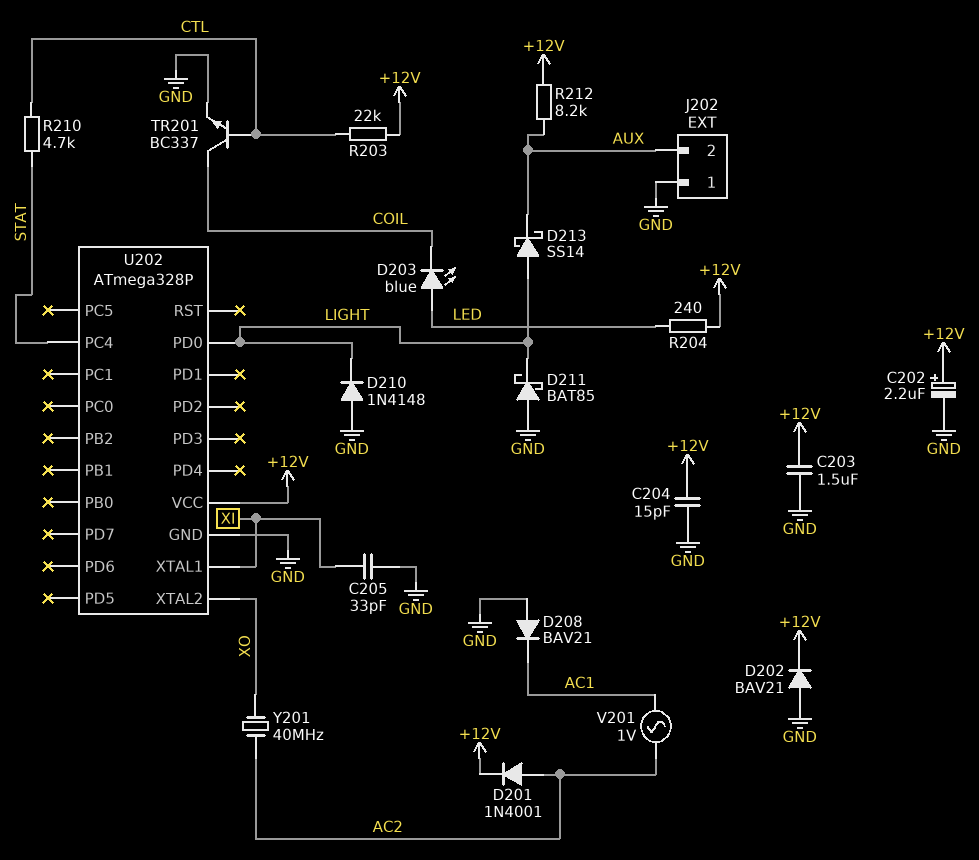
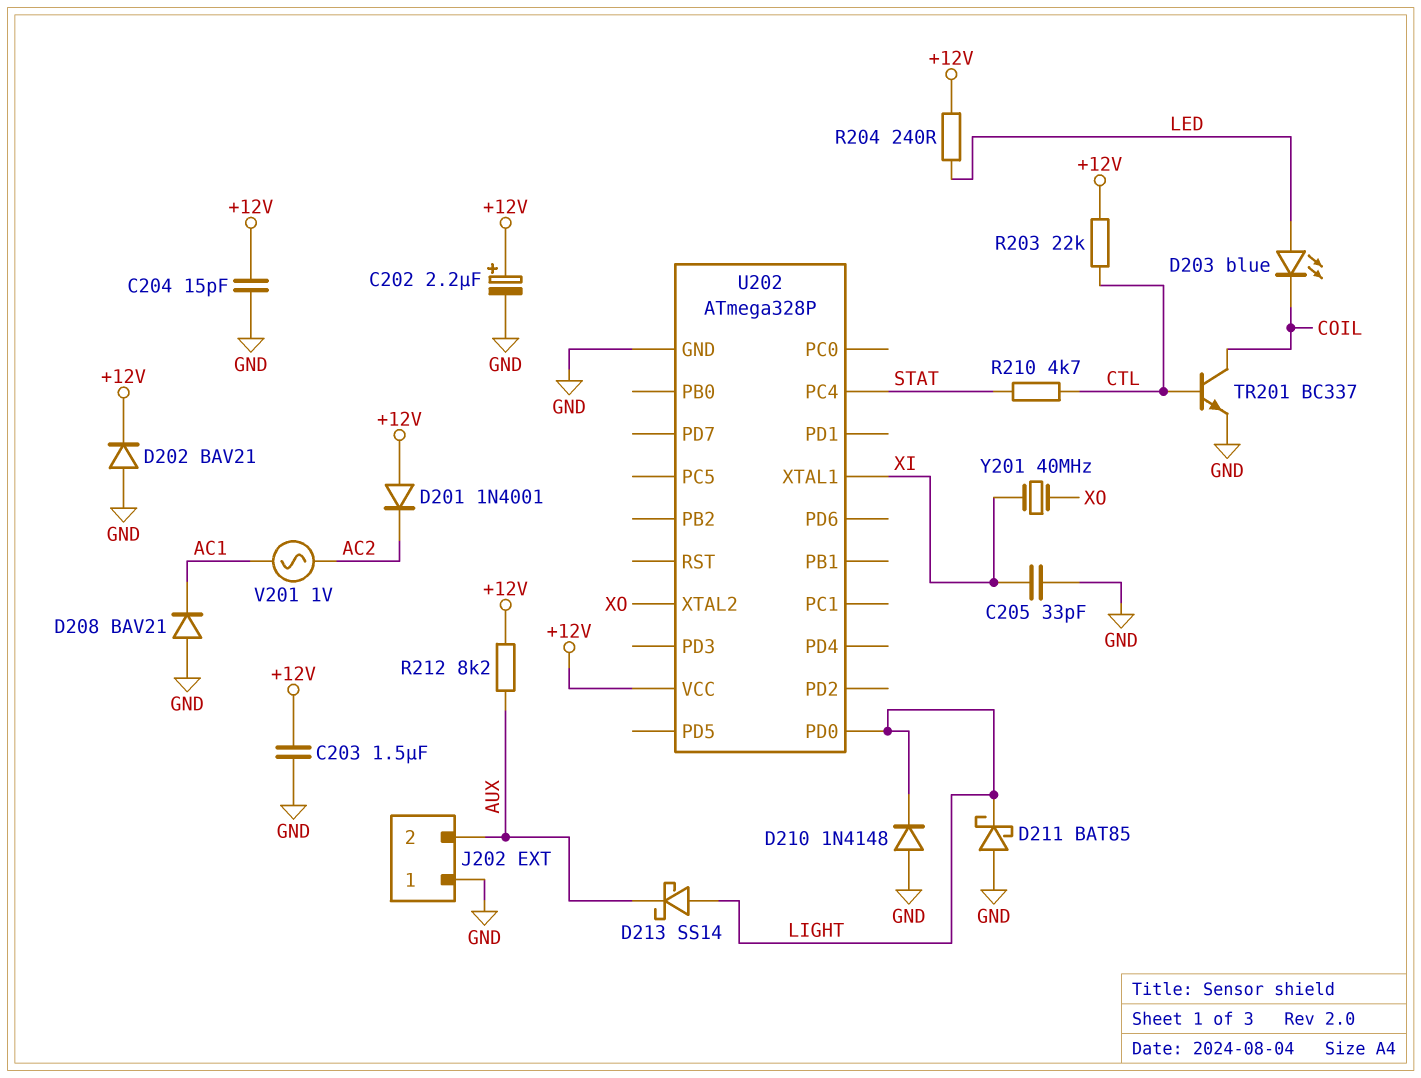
D201: diode 1N4001 (A AC2, K +12V) -> diode 1N4001 (A +12V, K AC2)
Y201: 40MHz (AC2, XO) -> 40MHz (XI, XO)

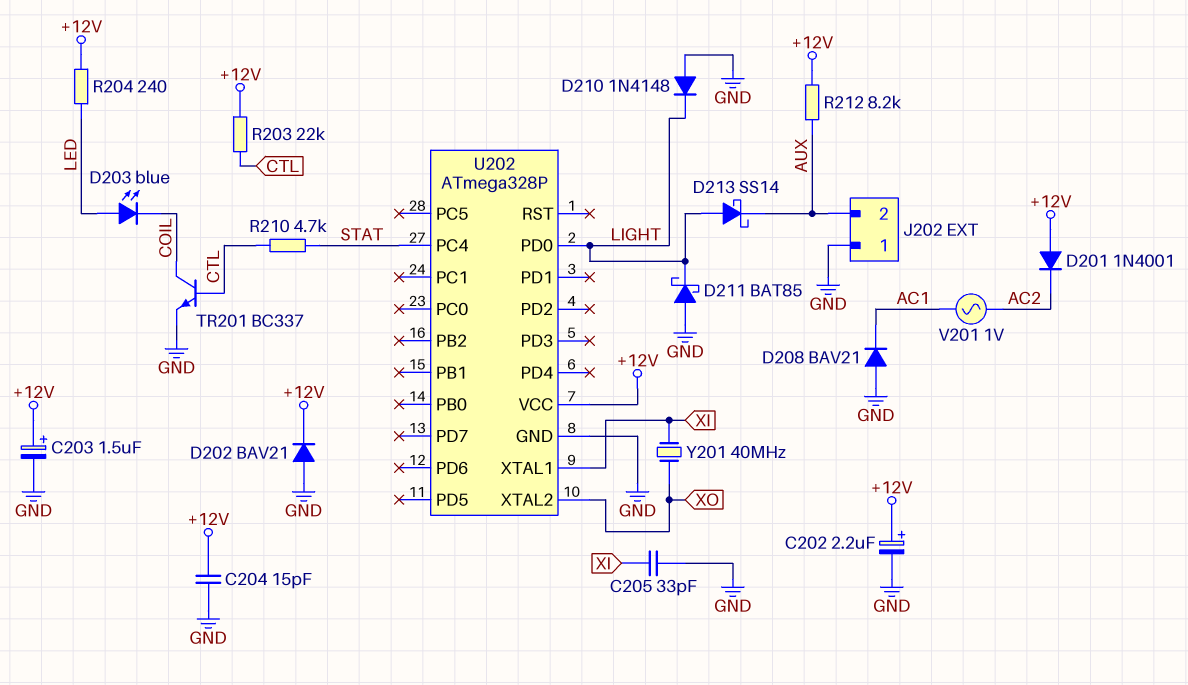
C203: 1.5uF (+12V, GND) -> 1.5uF (plus +12V, minus GND)

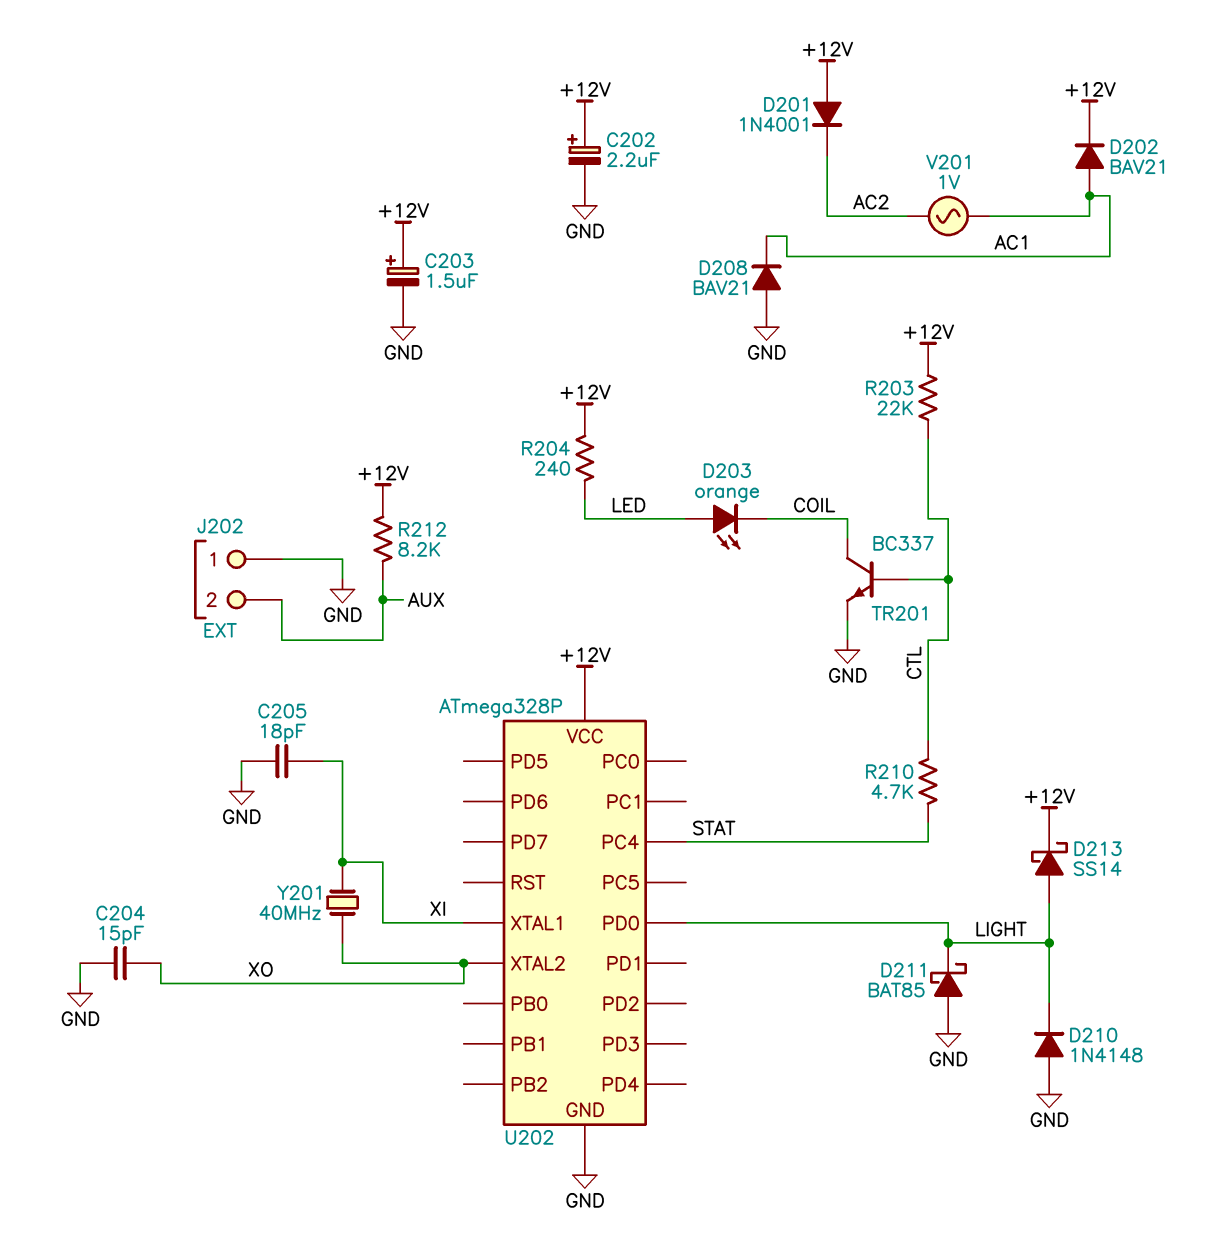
C204: 15pF (+12V, GND) -> 15pF (GND, XO)
C205: 33pF (GND, XI) -> 18pF (GND, XI)
D202: diode BAV21 (A GND, K +12V) -> diode BAV21 (A AC1, K +12V)
D203: LED blue (A LED, K COIL) -> LED orange (A LED, K COIL)
D213: schottky SS14 (A LIGHT, K AUX) -> schottky SS14 (A LIGHT, K +12V)

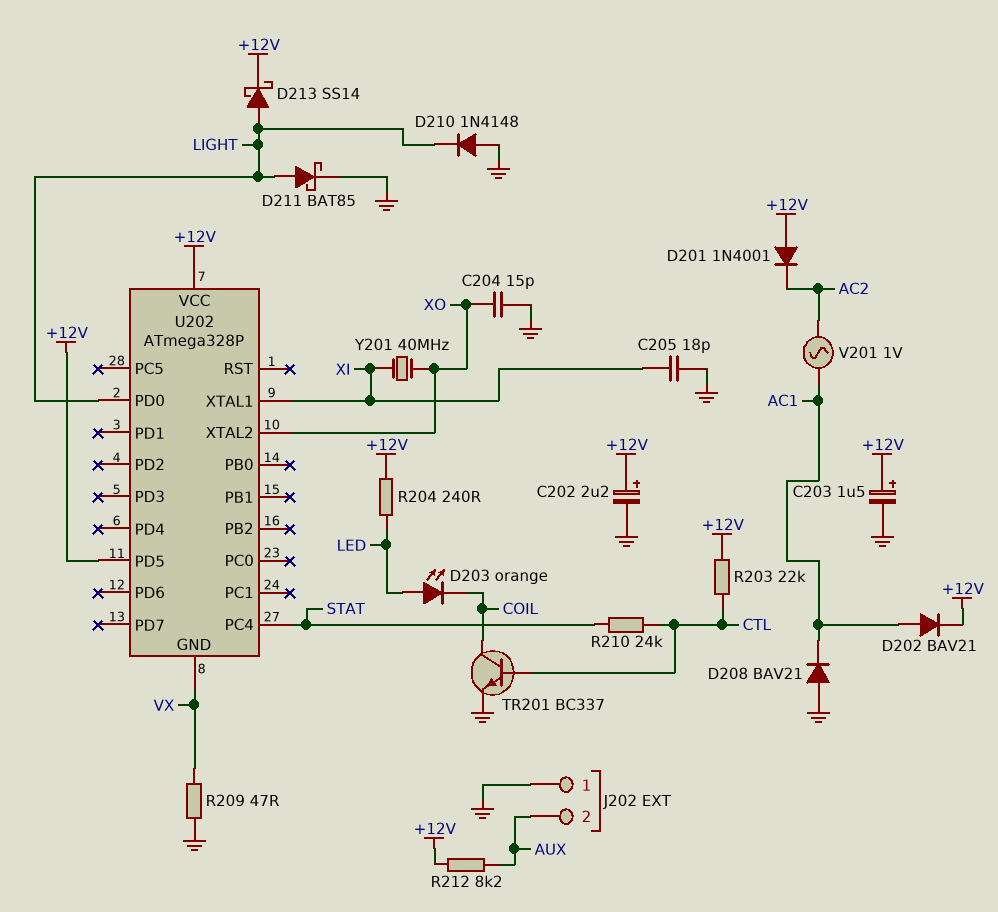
D211: schottky BAT85 (A GND, K LIGHT) -> schottky BAT85 (A LIGHT, K GND)
R209: none -> 47 (GND, VX)
R210: 4.7k (CTL, STAT) -> 24k (CTL, STAT)
U202 pin GND: GND -> VX
U202 pin PD5: none -> +12V

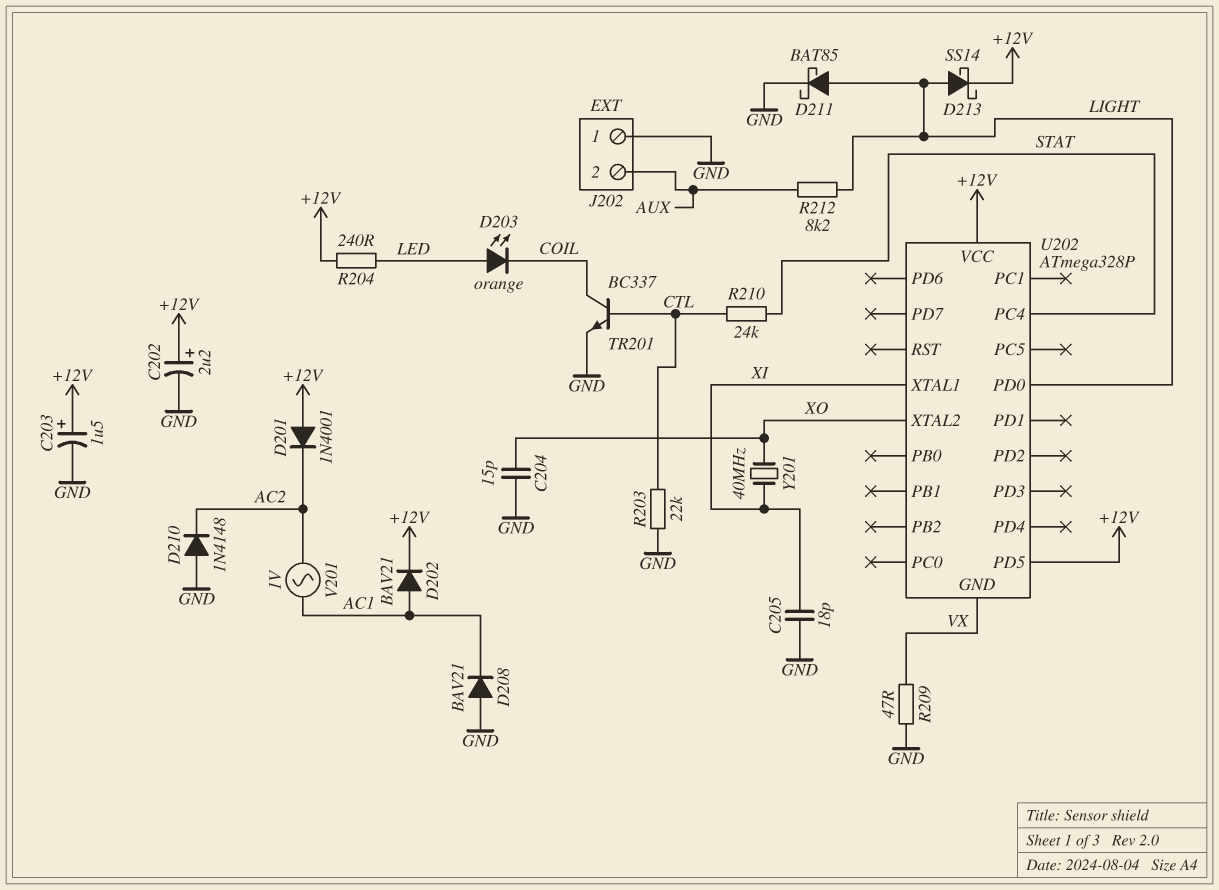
D210: diode 1N4148 (A GND, K LIGHT) -> diode 1N4148 (A GND, K AC2)
R203: 22k (+12V, CTL) -> 22k (CTL, GND)
R212: 8.2k (+12V, AUX) -> 8.2k (AUX, LIGHT)

